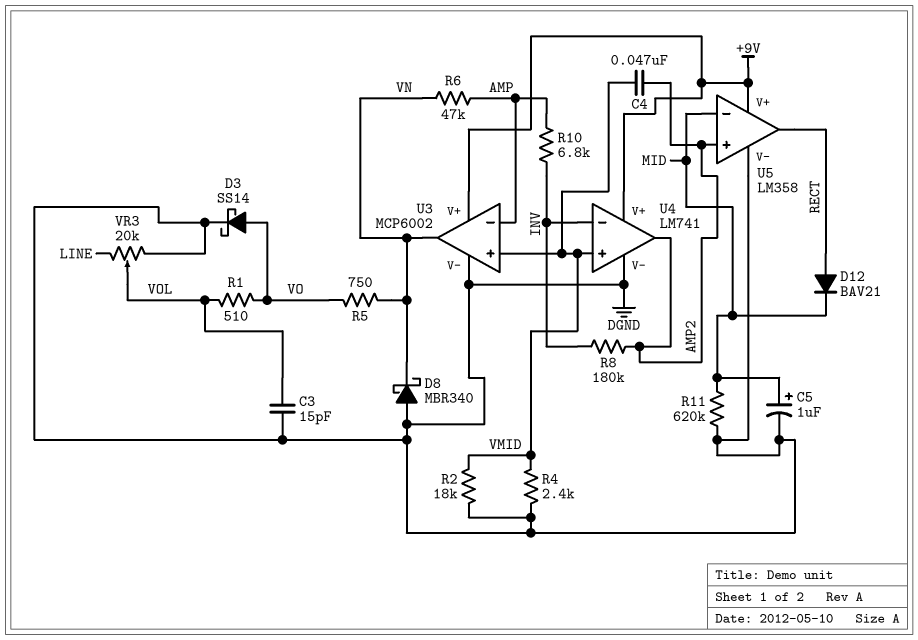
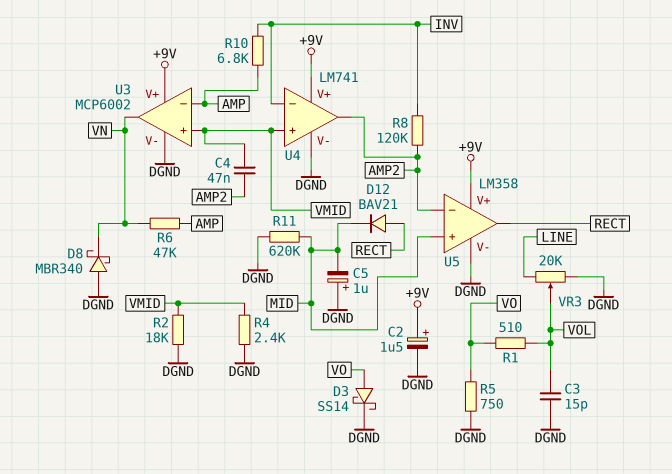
C2: none -> 1.5uF (plus +9V, minus DGND)
C5: 1uF (plus MID, minus DGND) -> 1uF (plus DGND, minus MID)
R5: 750 (VN, VO) -> 750 (DGND, VO)
R8: 180k (AMP2, INV) -> 120k (AMP2, INV)
U5 pin in+: AMP2 -> MID
U5 pin in-: MID -> AMP2

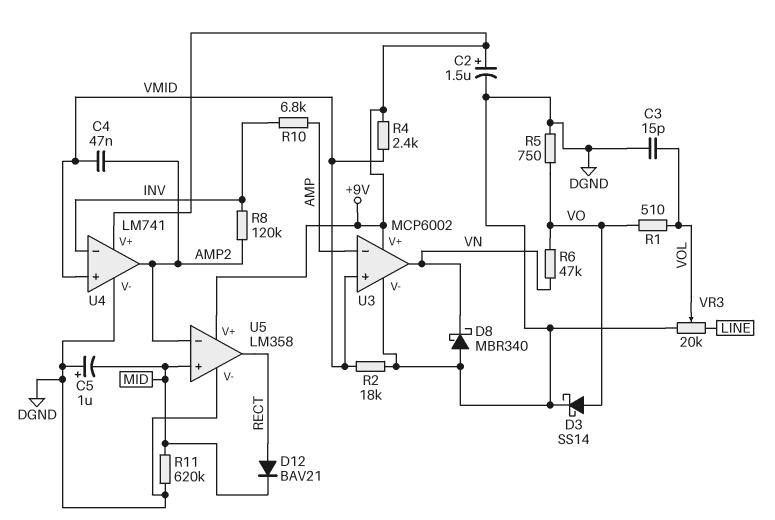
R4: 2.4k (DGND, VMID) -> 2.4k (+9V, VMID)
R6: 47k (AMP, VN) -> 47k (VN, VO)

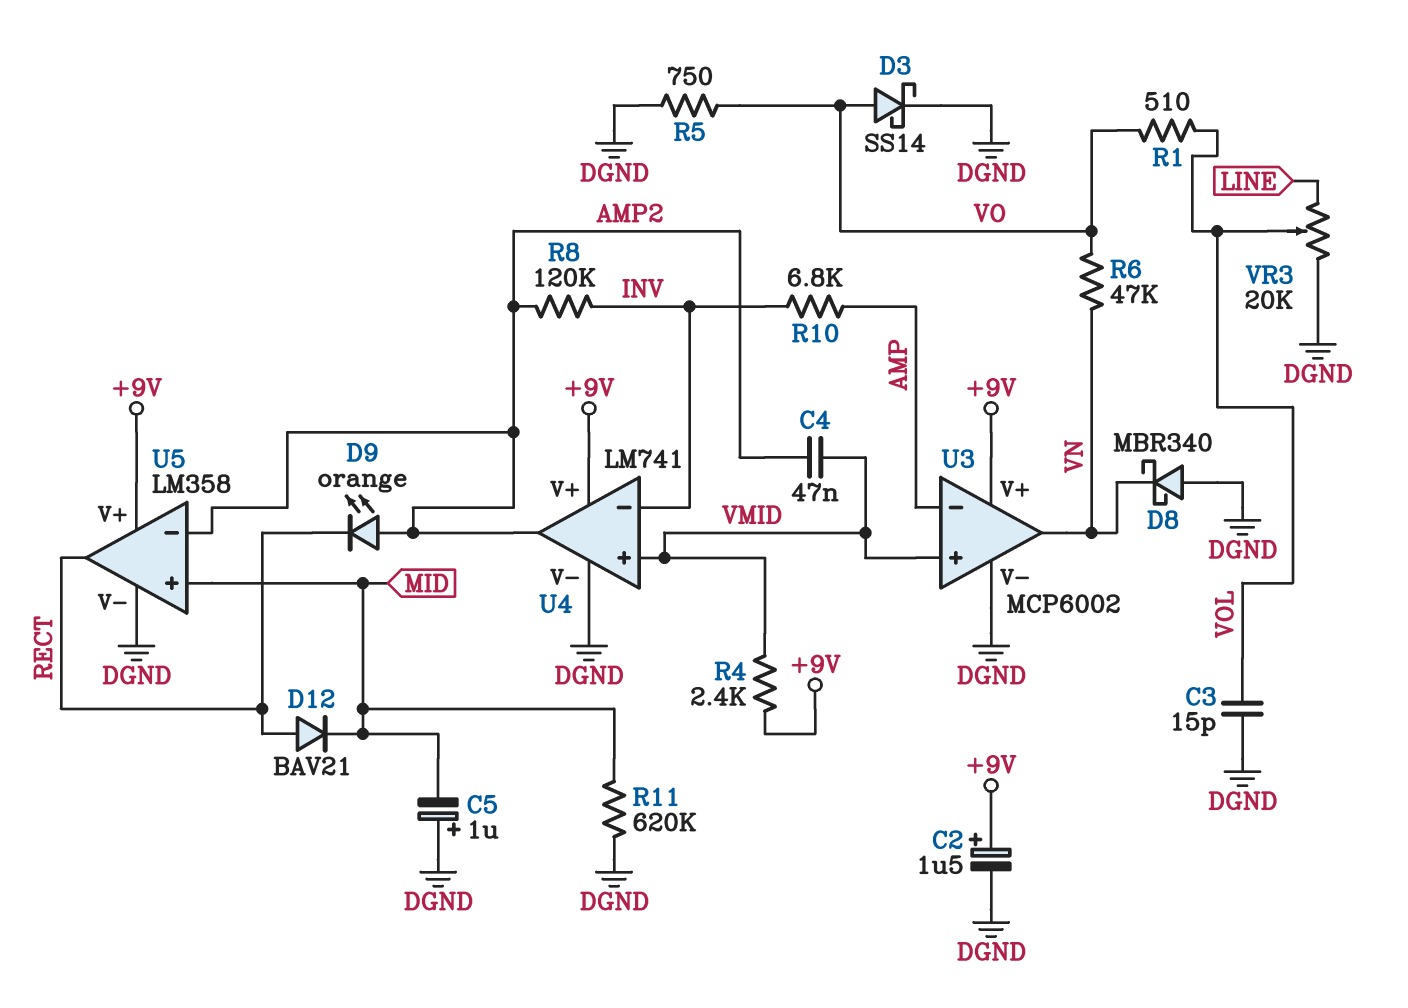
D9: none -> LED orange (A AMP2, K RECT)
R2: 18k (DGND, VMID) -> none

